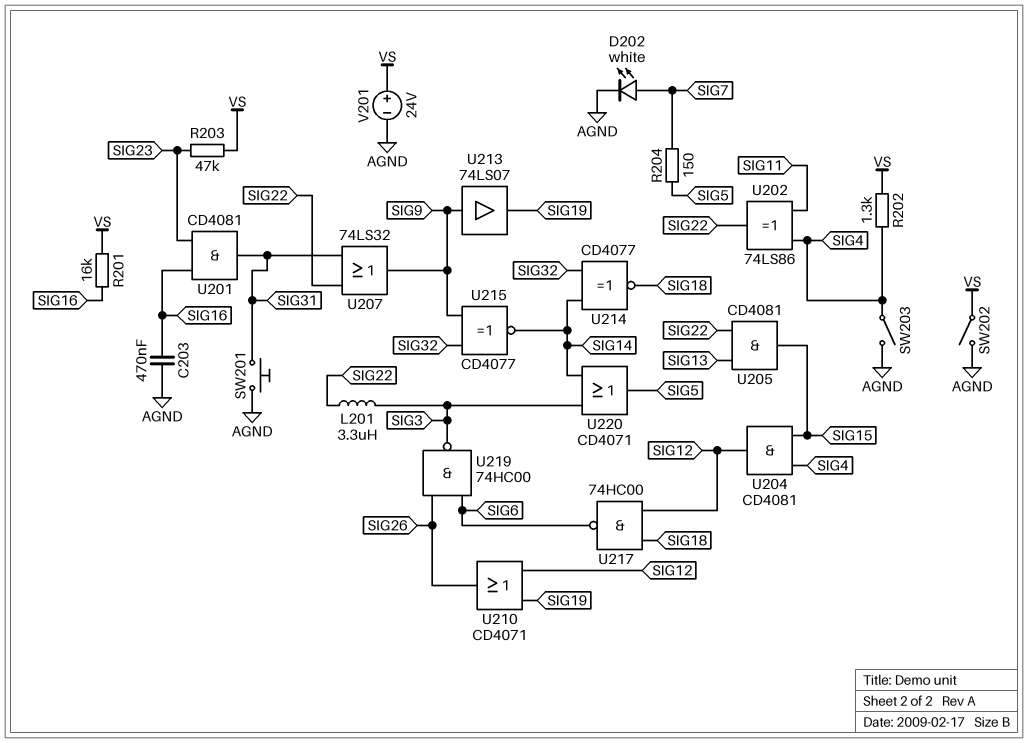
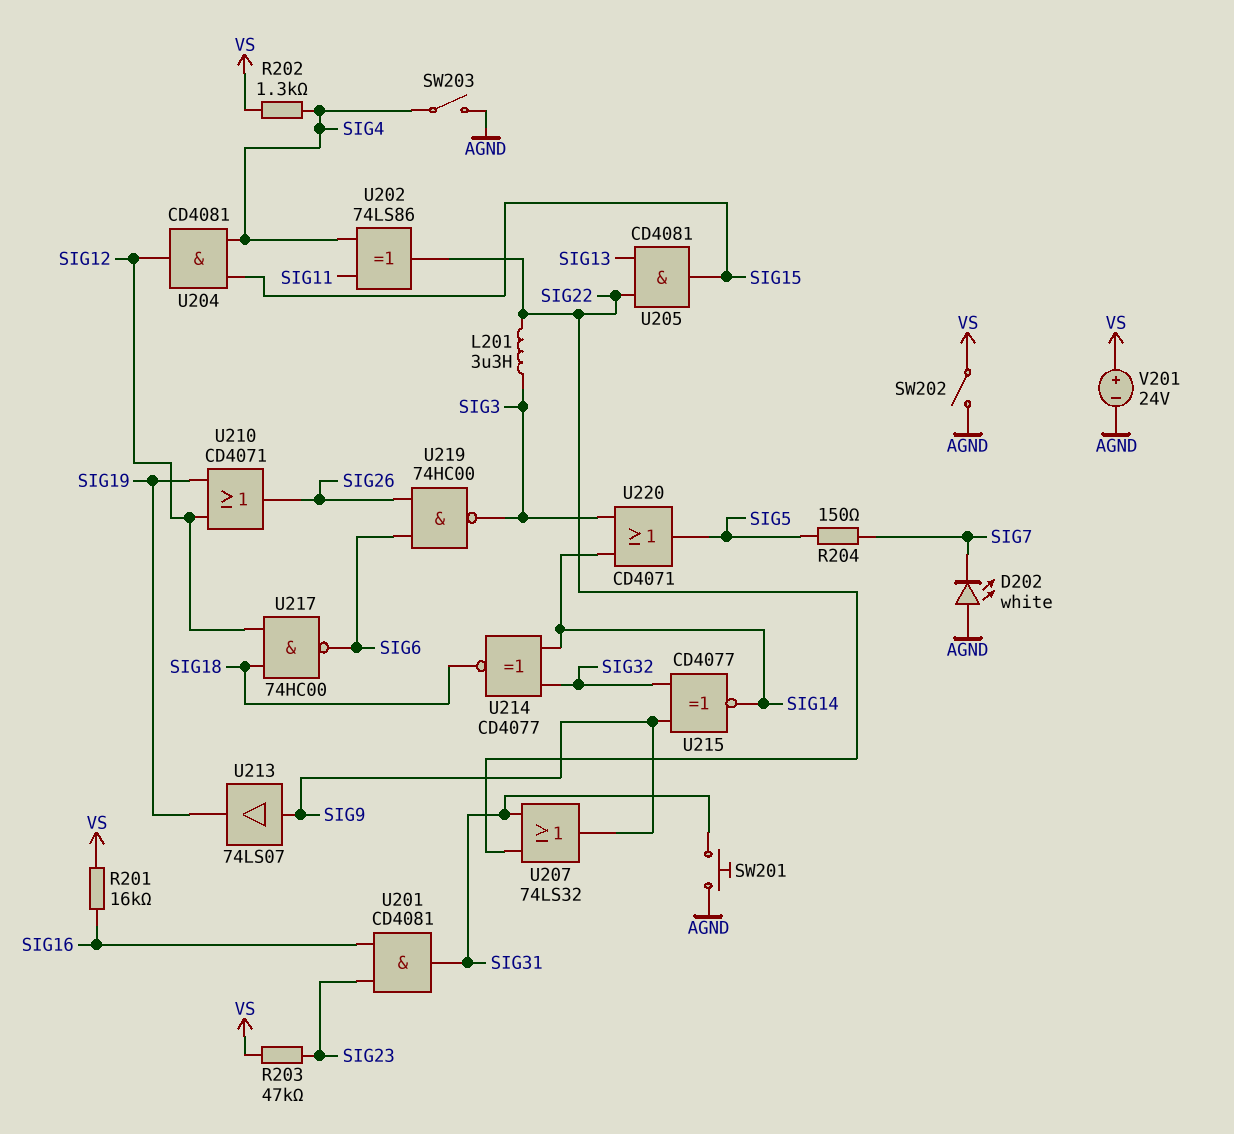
C203: 470nF (AGND, SIG16) -> none
D202: LED white (A SIG7, K AGND) -> LED white (A AGND, K SIG7)

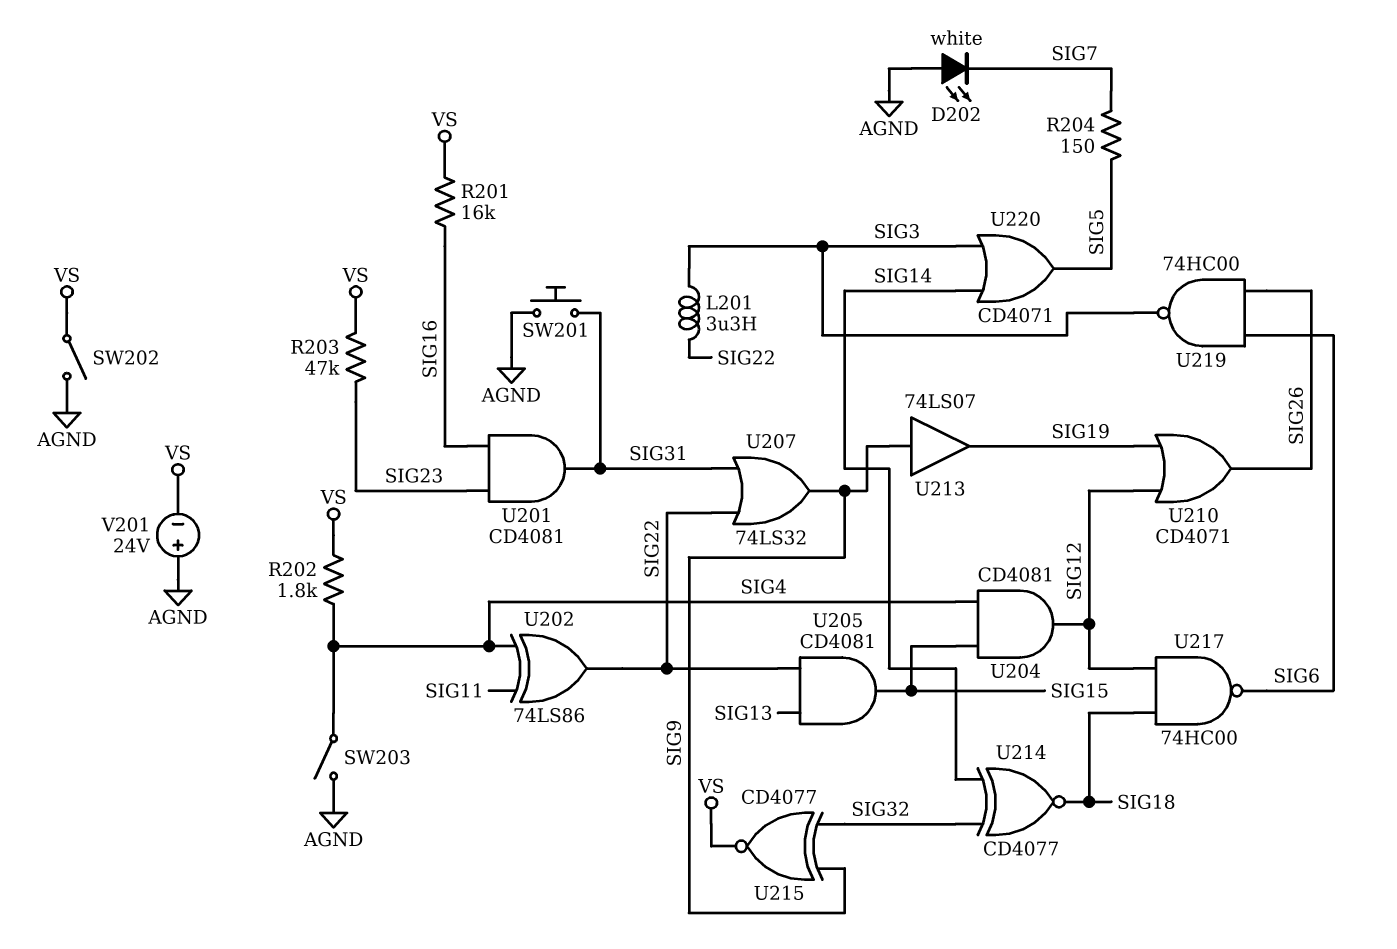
R202: 1.3k (SIG4, VS) -> 1.8k (SIG4, VS)
U215: XNOR CD4077 (in SIG9, in SIG32, out SIG14) -> XNOR CD4077 (in SIG9, in SIG32, out VS)
V201: 24V (plus VS, minus AGND) -> 24V (plus AGND, minus VS)

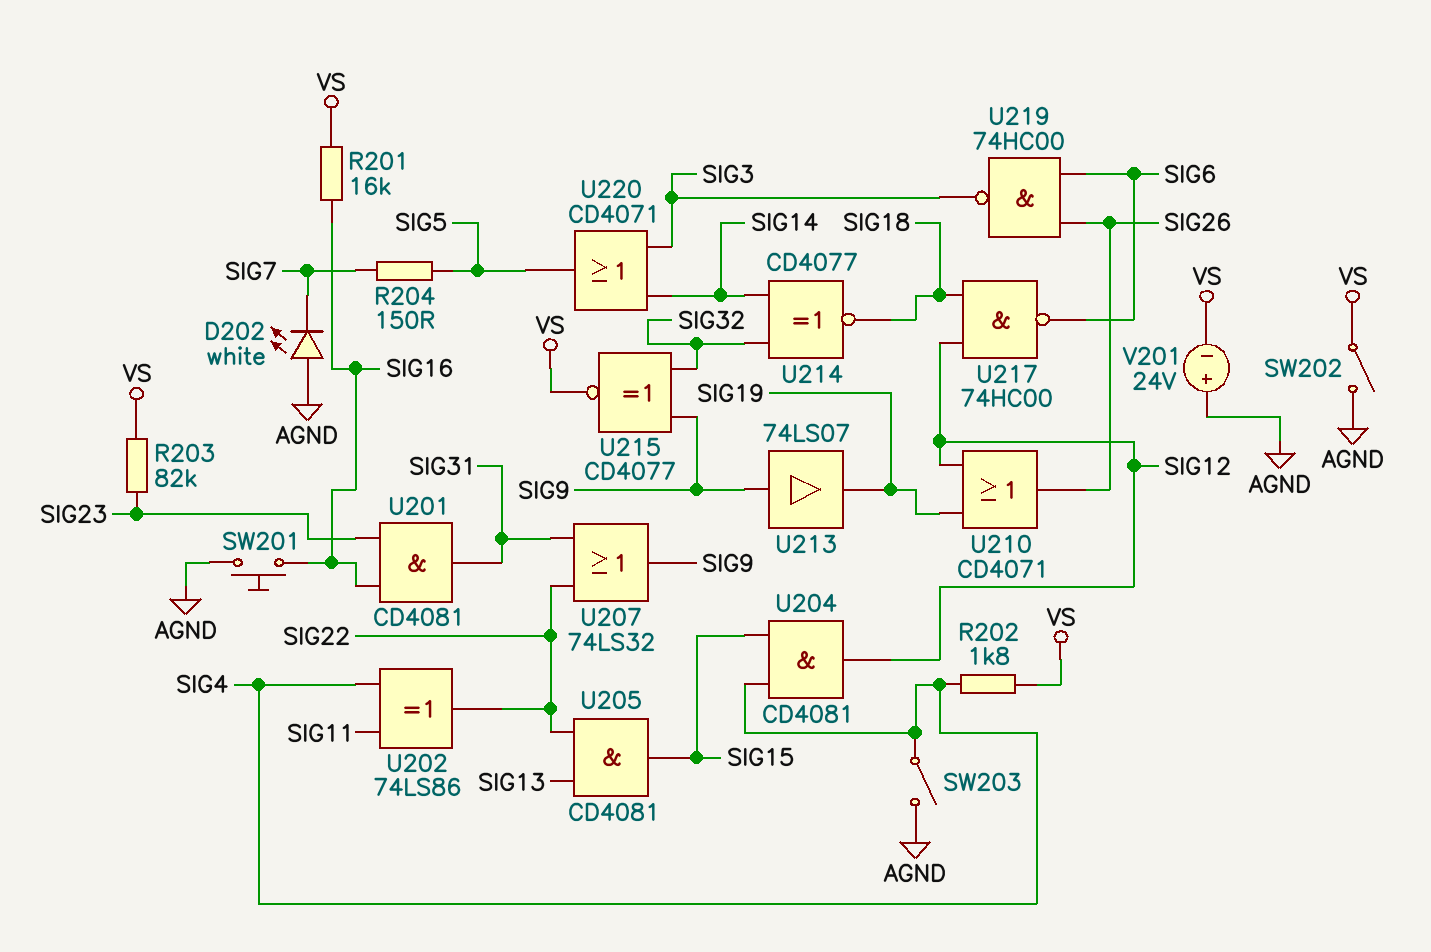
L201: 3.3uH (SIG3, SIG22) -> none
R203: 47k (SIG23, VS) -> 82k (SIG23, VS)
SW201: button (AGND, SIG31) -> button (AGND, SIG16)

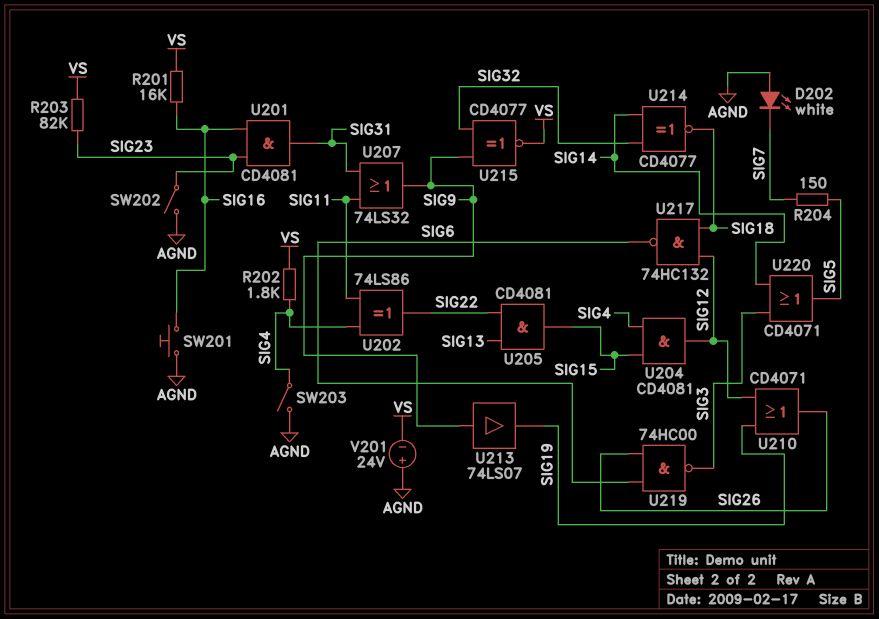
SW202: switch (AGND, VS) -> switch (AGND, SIG23)
U207: OR 74LS32 (in SIG22, in SIG31, out SIG9) -> OR 74LS32 (in SIG11, in SIG31, out SIG9)
U217: NAND 74HC00 (in SIG12, in SIG18, out SIG6) -> NAND 74HC132 (in SIG12, in SIG18, out SIG6)

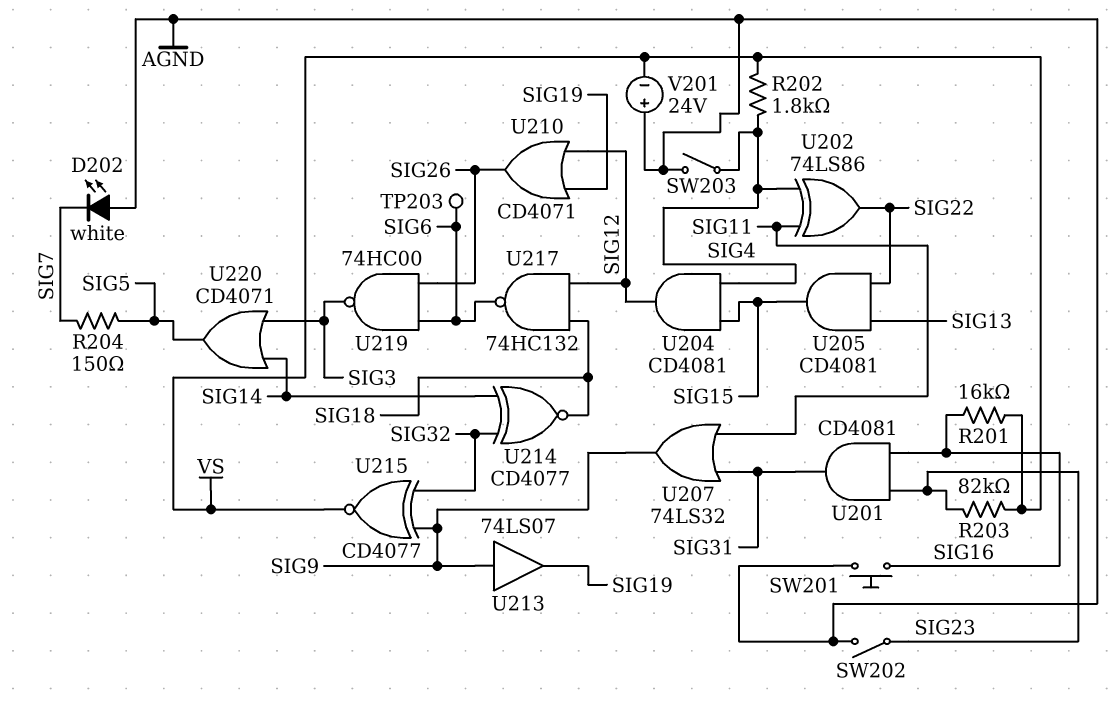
TP203: none -> test point (SIG6)

